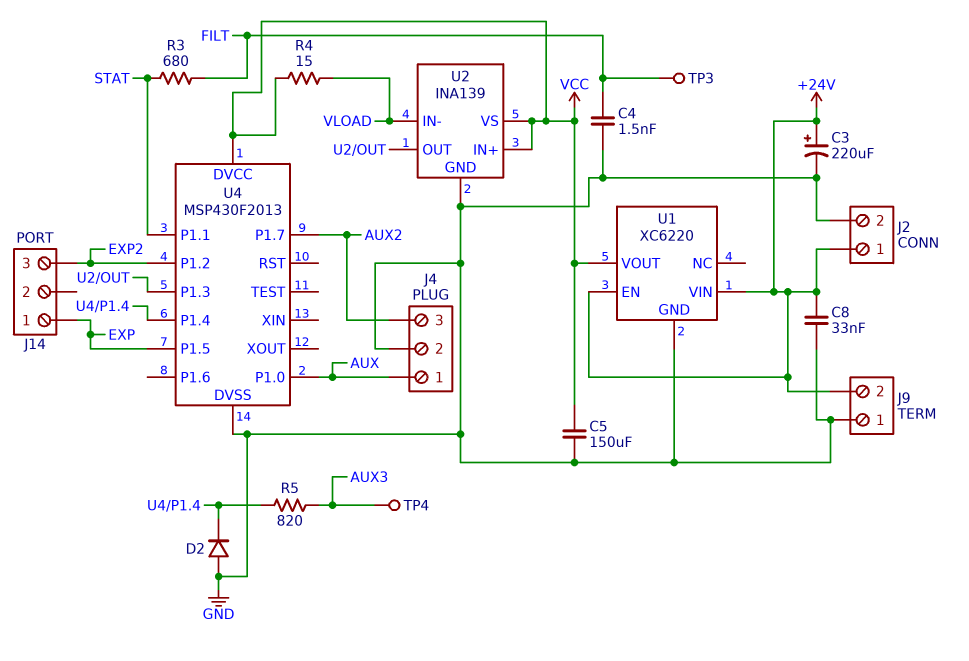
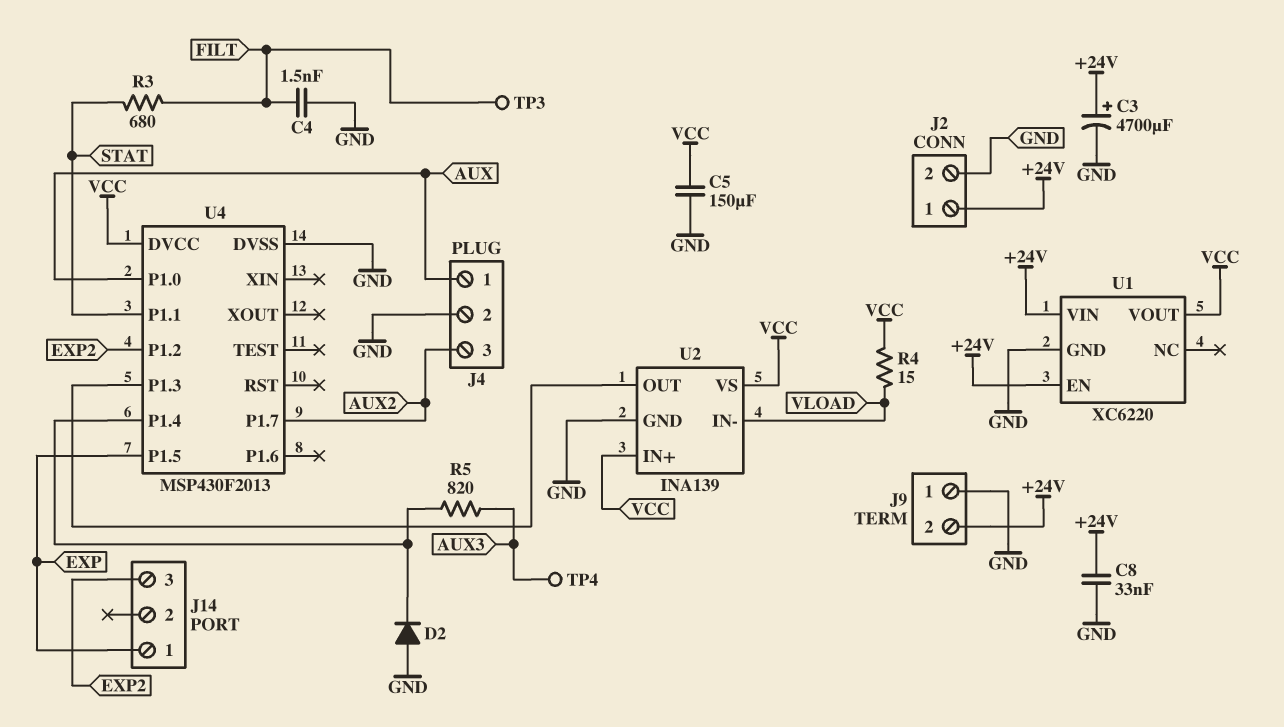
C3: 220uF (plus +24V, minus GND) -> 4700uF (plus +24V, minus GND)

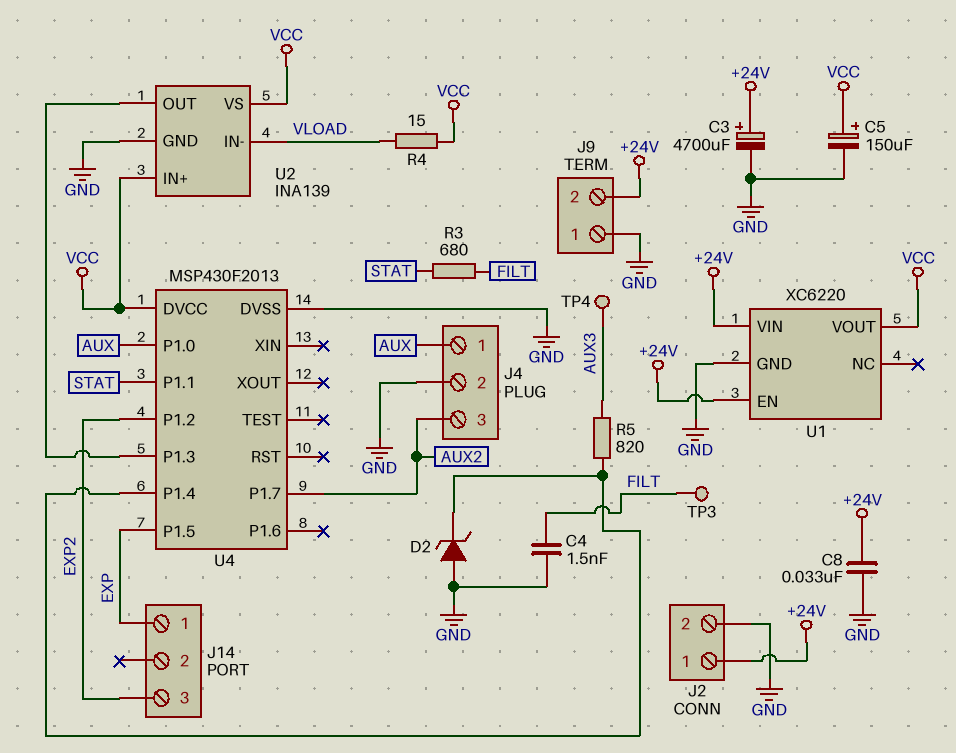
C5: 150uF (GND, VCC) -> 150uF (plus VCC, minus GND)
D2: diode (A GND, K U4/P1.4) -> zener (A GND, K U4/P1.4)

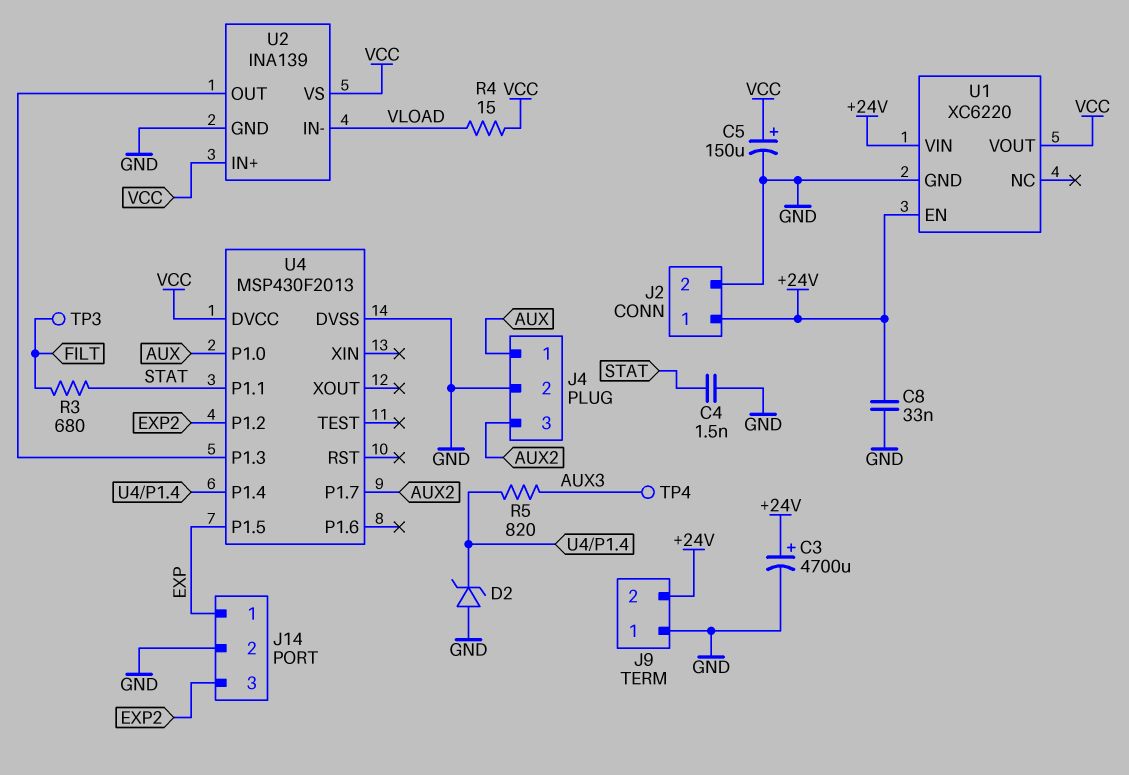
C4: 1.5nF (FILT, GND) -> 1.5nF (GND, STAT)
J14 pin 2: none -> GND

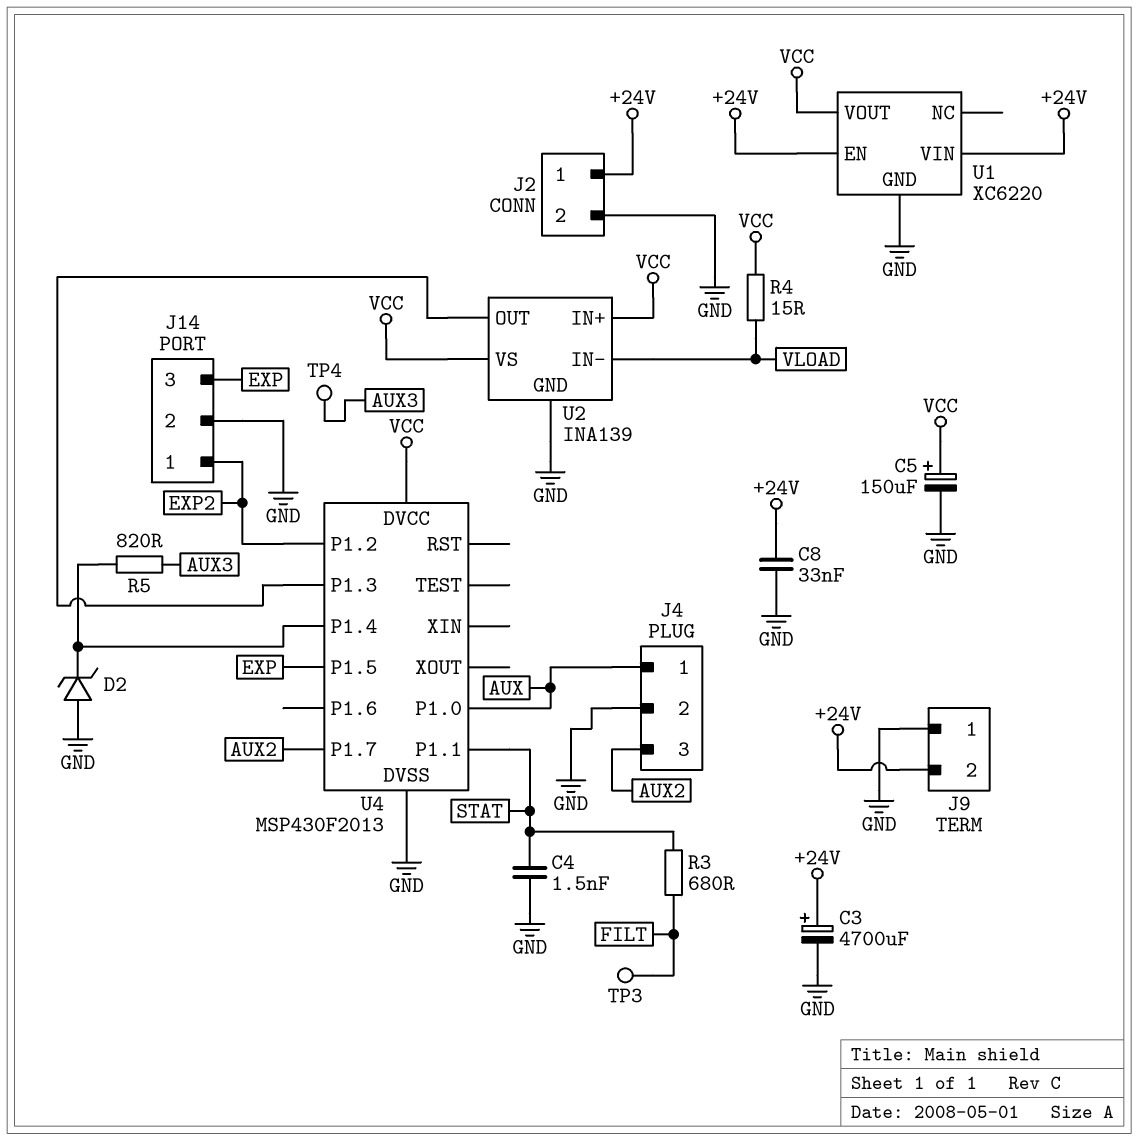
J14 pin 1: EXP -> EXP2
J14 pin 3: EXP2 -> EXP

